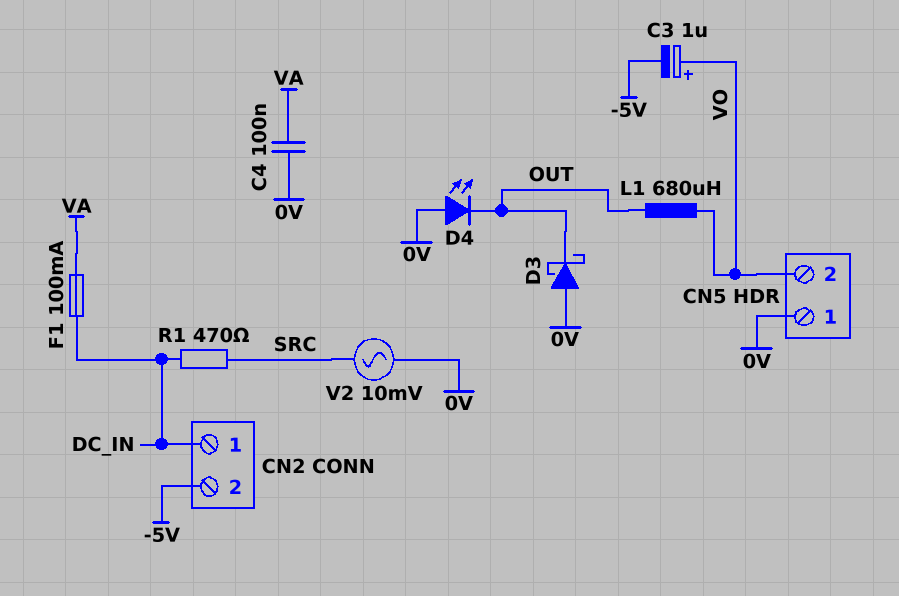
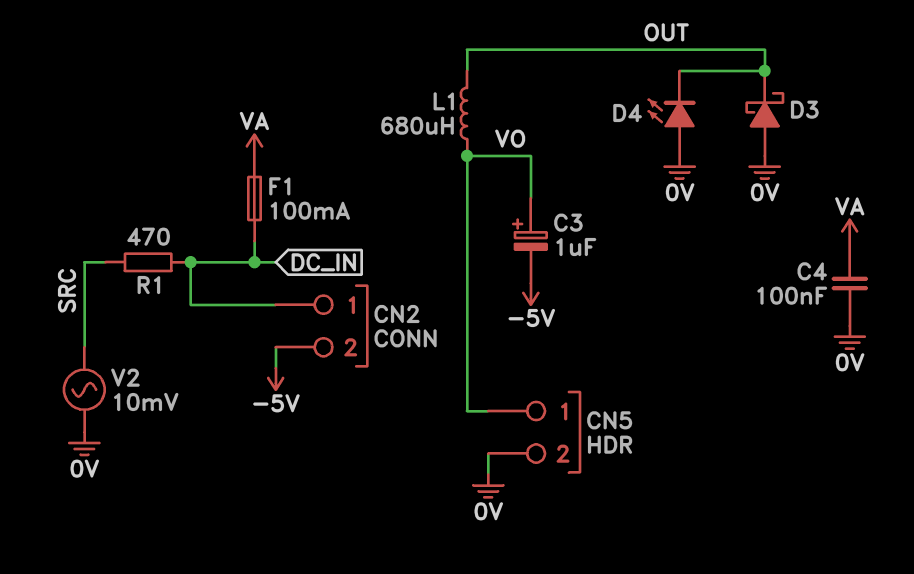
CN5 pin 1: 0V -> VO
CN5 pin 2: VO -> 0V

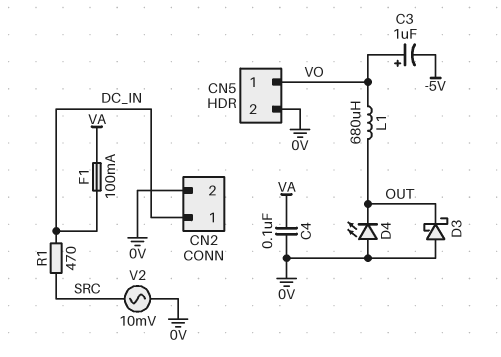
CN2 pin 2: -5V -> 0V

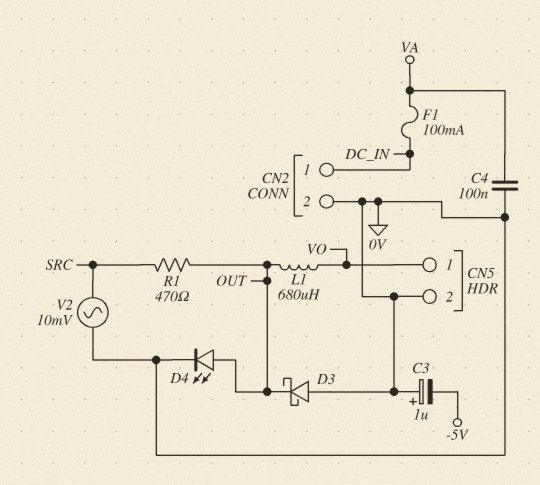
C3: 1uF (plus VO, minus -5V) -> 1uF (plus 0V, minus -5V)
D4: LED (A 0V, K OUT) -> LED (A OUT, K 0V)
R1: 470 (DC_IN, SRC) -> 470 (OUT, SRC)

